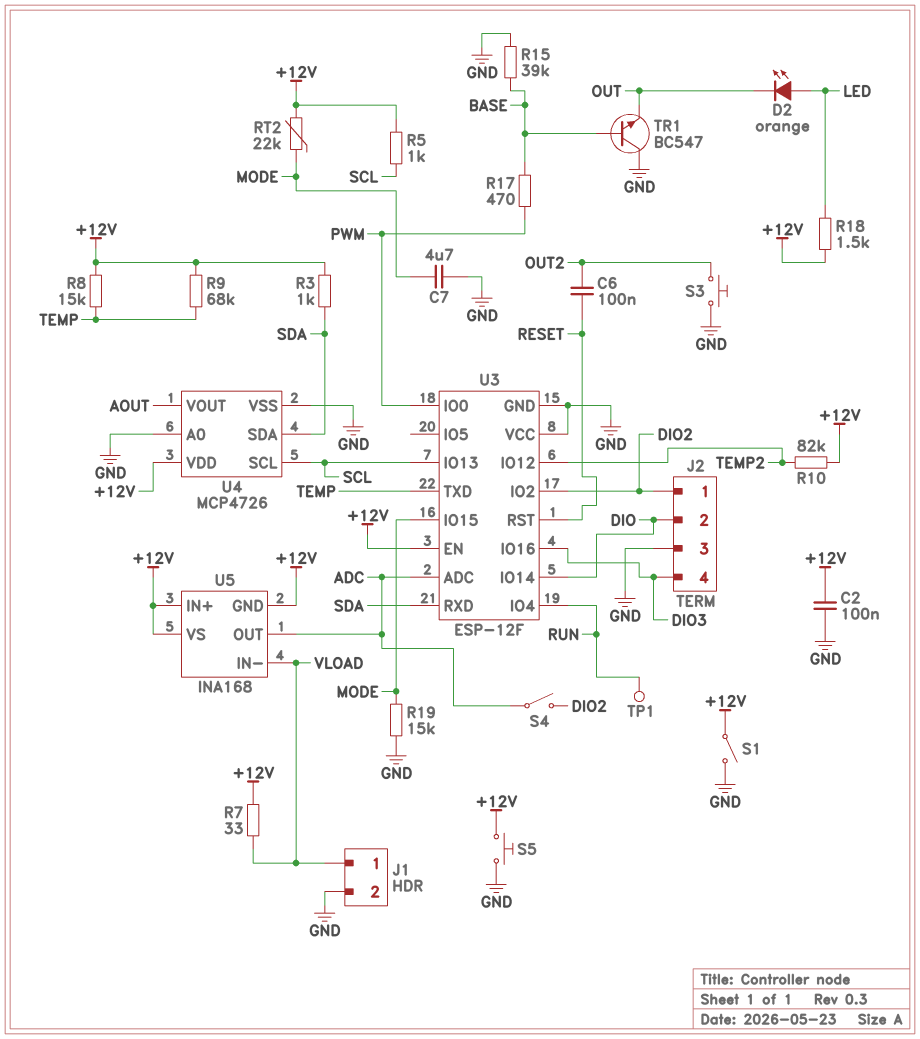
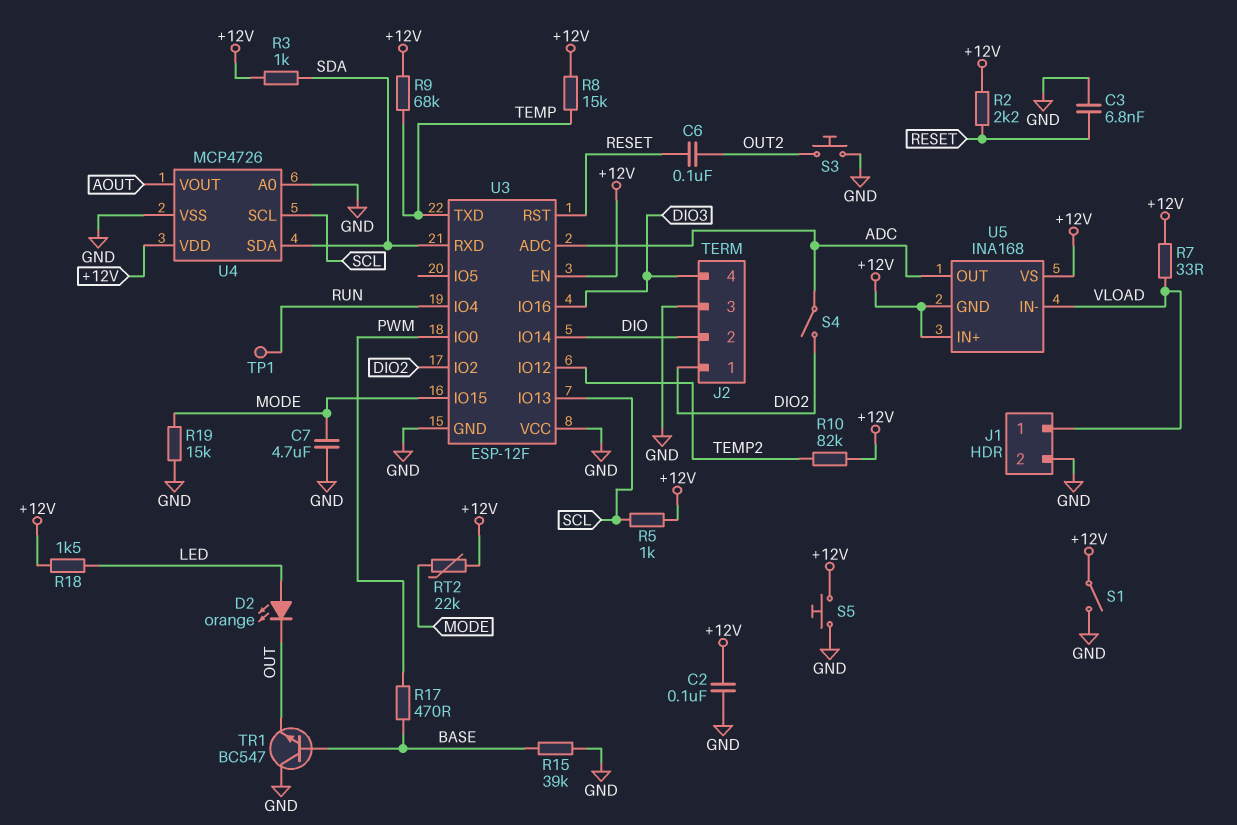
C3: none -> 6.8nF (GND, RESET)
R2: none -> 2.2k (+12V, RESET)

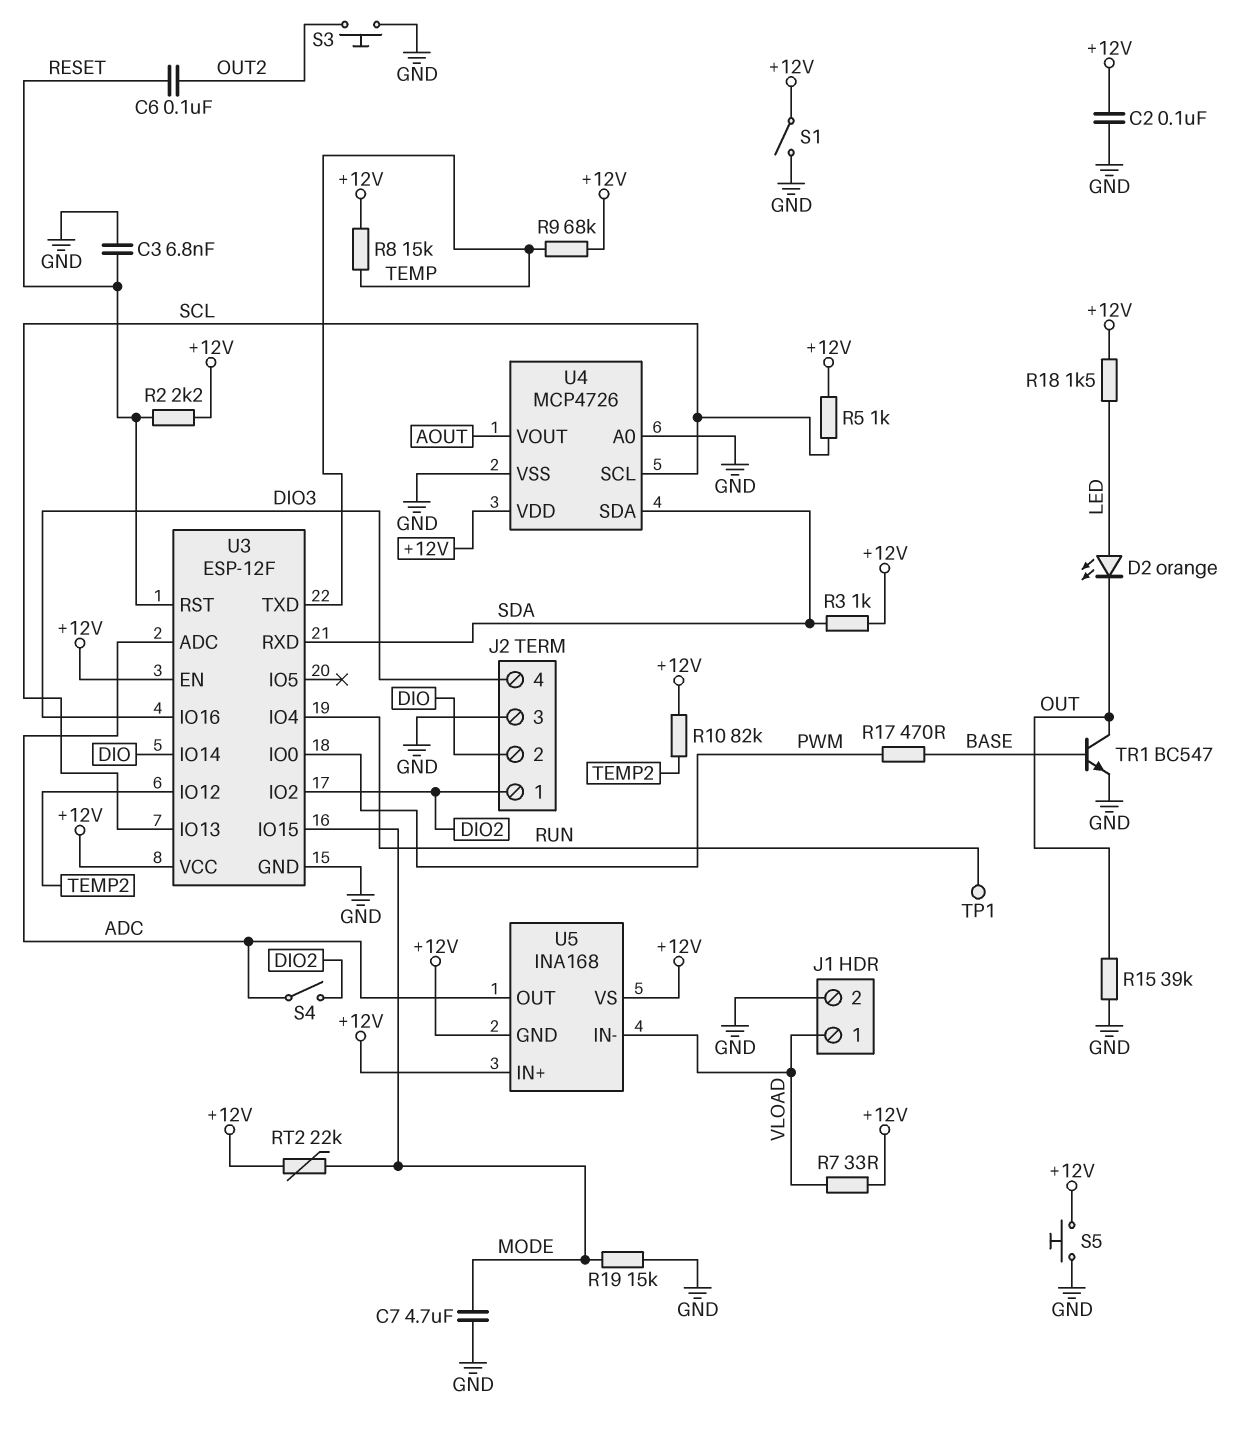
R15: 39k (BASE, GND) -> 39k (GND, OUT)
TR1: NPN BC547 (B BASE, C GND, E OUT) -> NPN BC547 (B BASE, C OUT, E GND)
U3 pin VCC: GND -> +12V

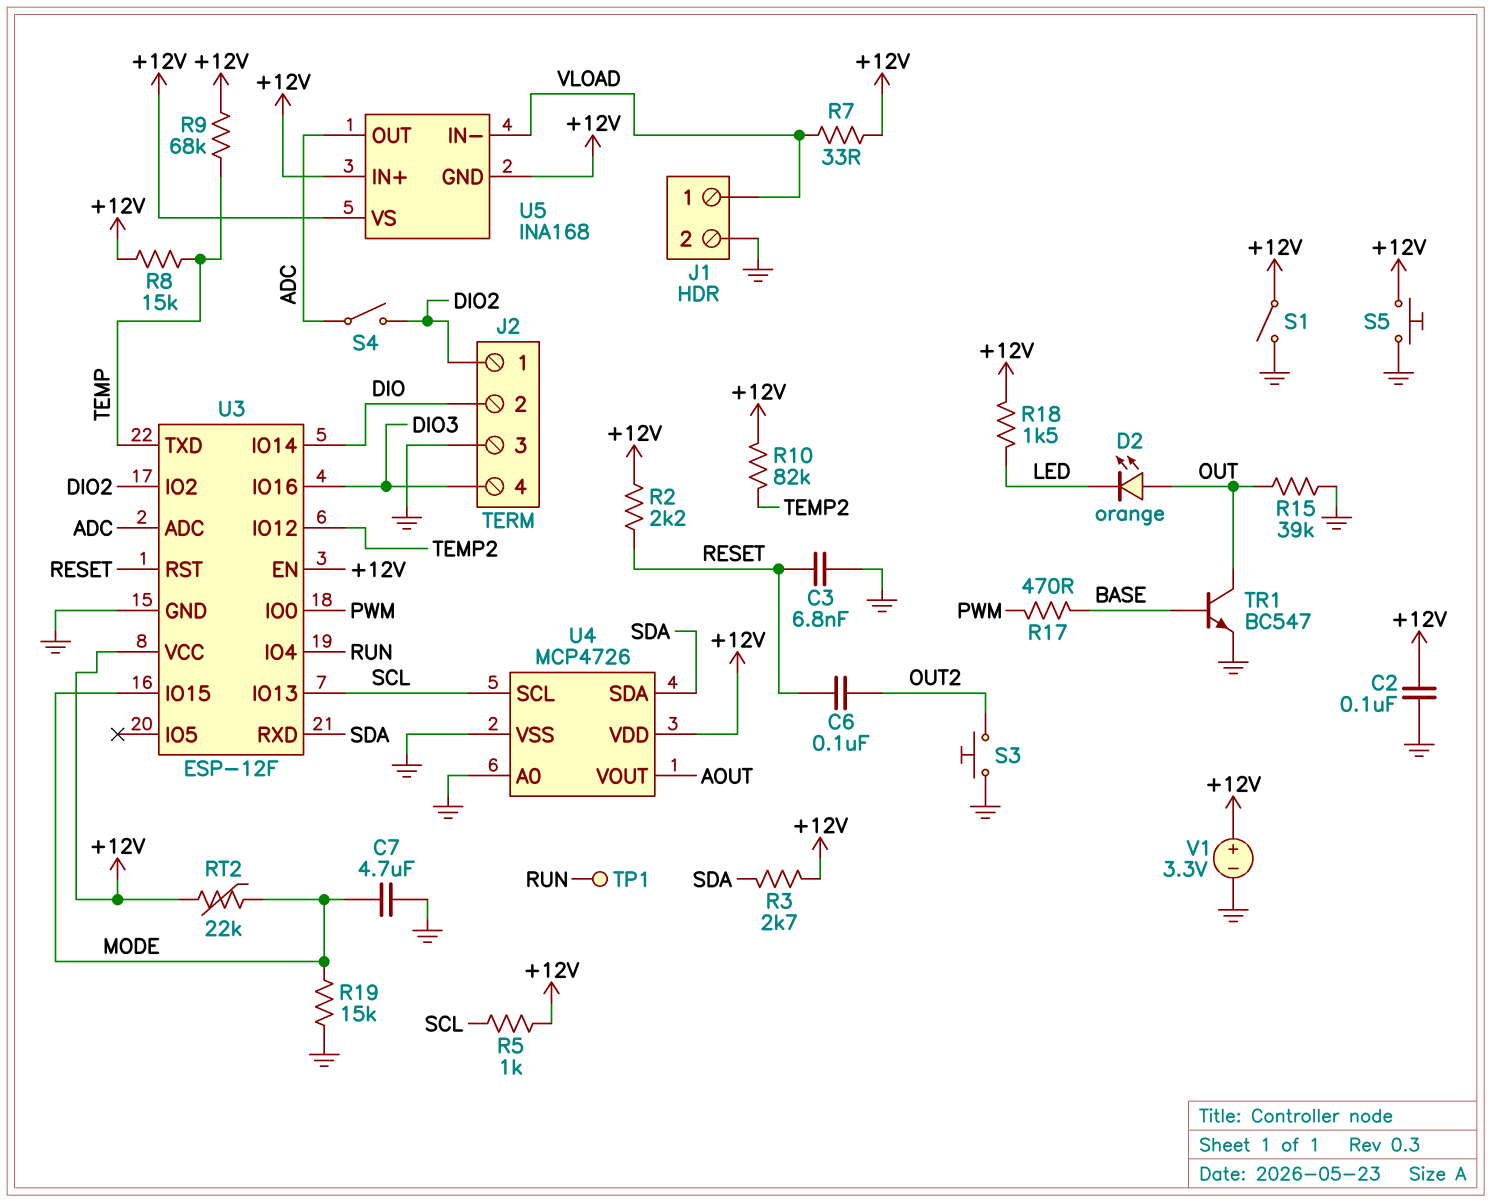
D2: LED orange (A LED, K OUT) -> LED orange (A OUT, K LED)
R3: 1k (+12V, SDA) -> 2.7k (+12V, SDA)
V1: none -> 3.3V (plus +12V, minus GND)

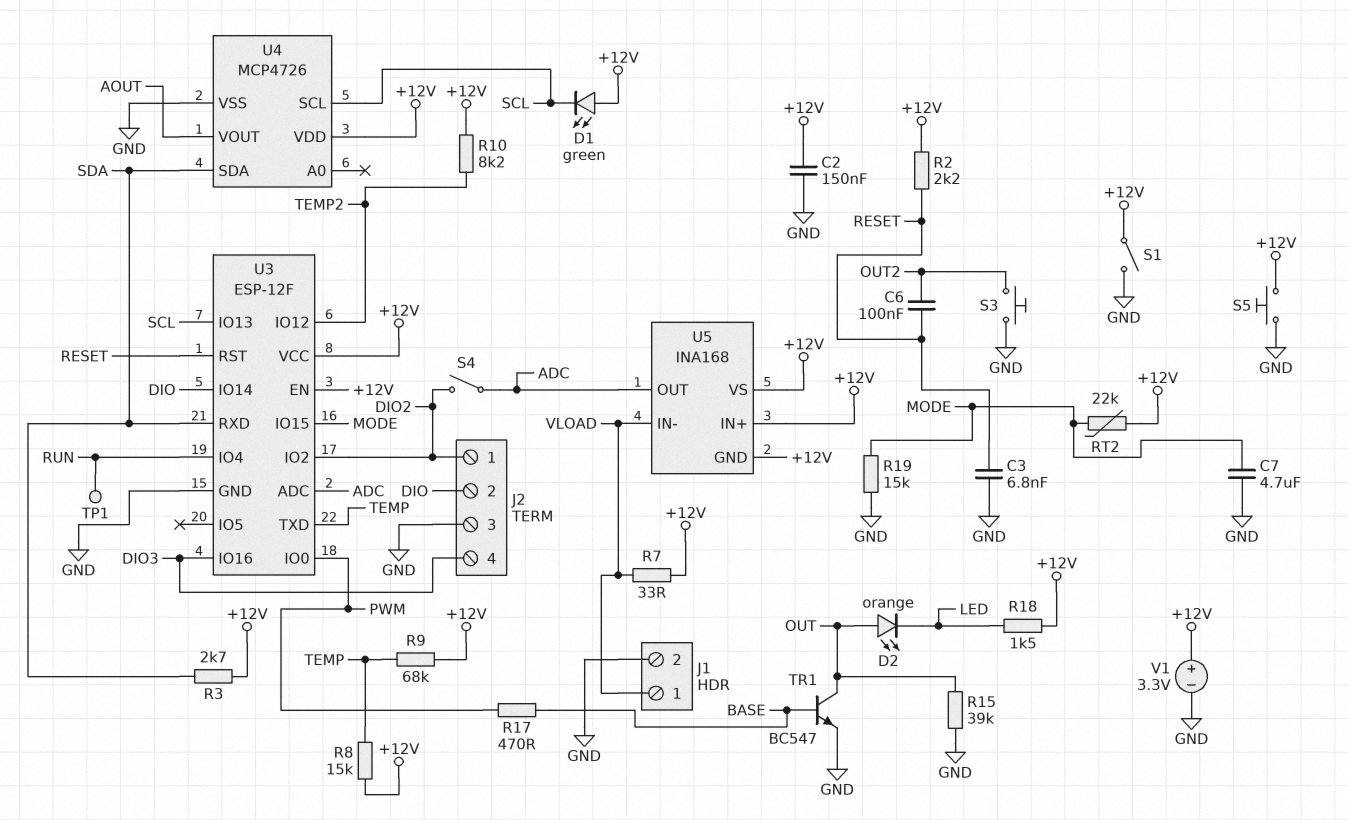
C2: 100nF (+12V, GND) -> 150nF (+12V, GND)
D1: none -> LED green (A +12V, K SCL)
R5: 1k (+12V, SCL) -> none
R10: 82k (+12V, TEMP2) -> 8.2k (+12V, TEMP2)
U4 pin A0: GND -> none

